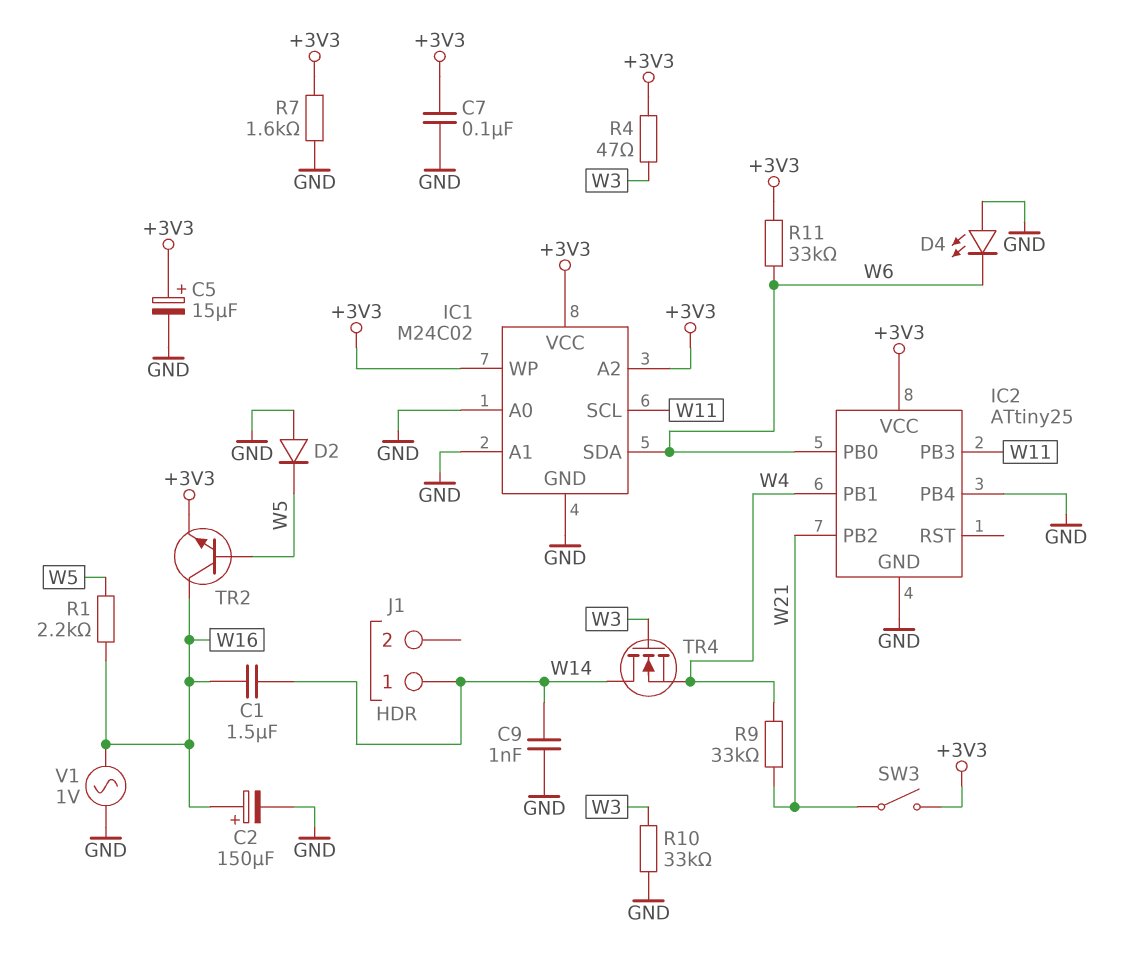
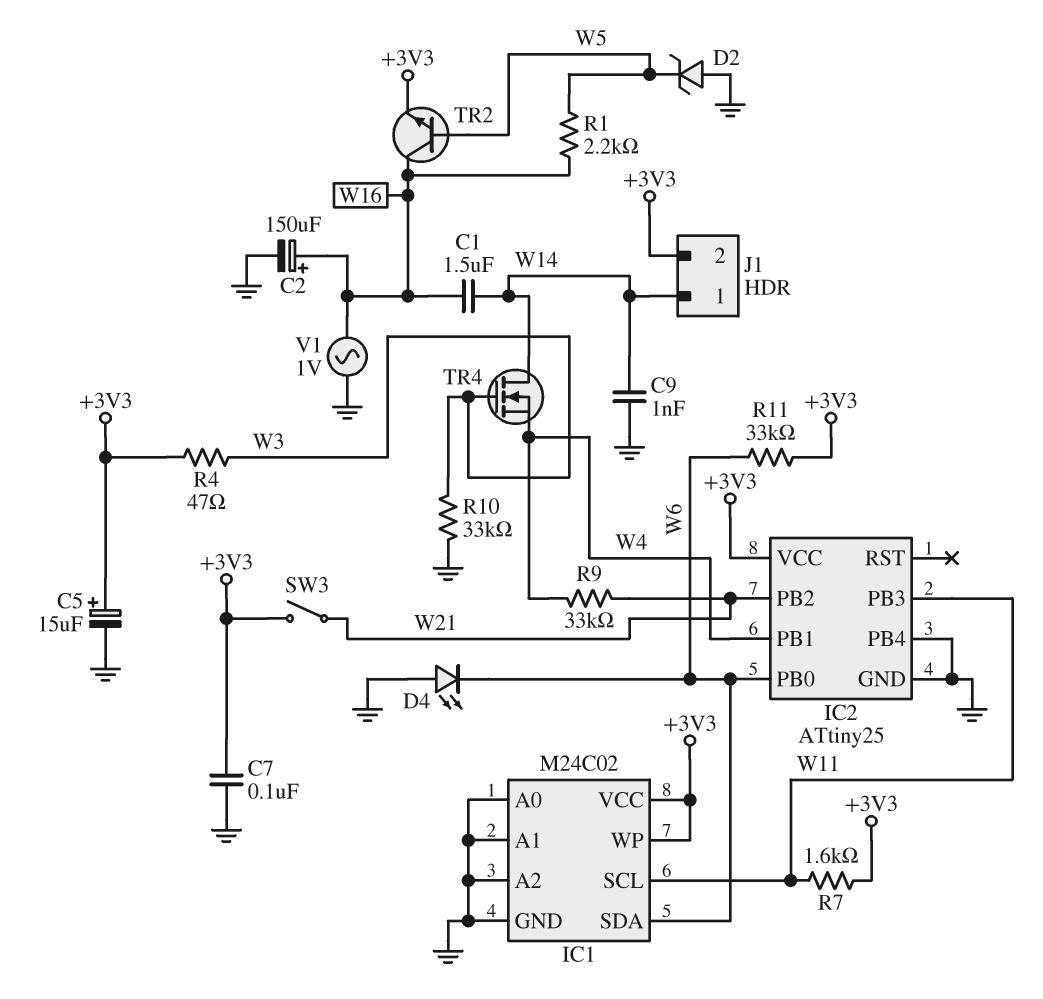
D2: diode (A GND, K W5) -> zener (A GND, K W5)
IC1 pin A2: +3V3 -> GND
J1 pin 2: none -> +3V3
R7: 1.6k (+3V3, GND) -> 1.6k (+3V3, W11)

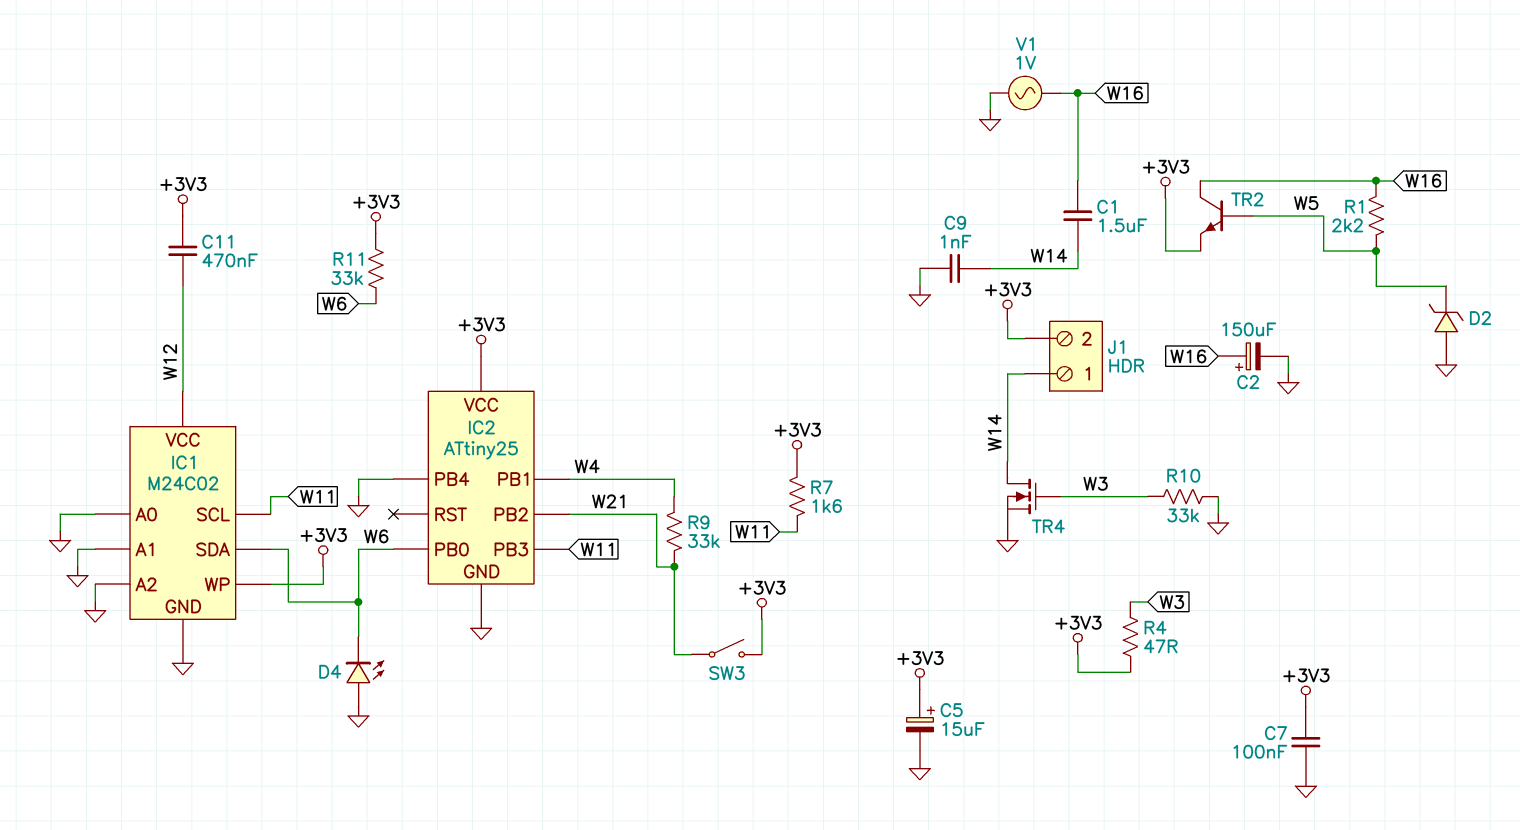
C11: none -> 470nF (+3V3, W12)
IC1 pin VCC: +3V3 -> W12
TR4: NMOS (G W3, D W14, S W4) -> NMOS (G W3, D W14, S GND)

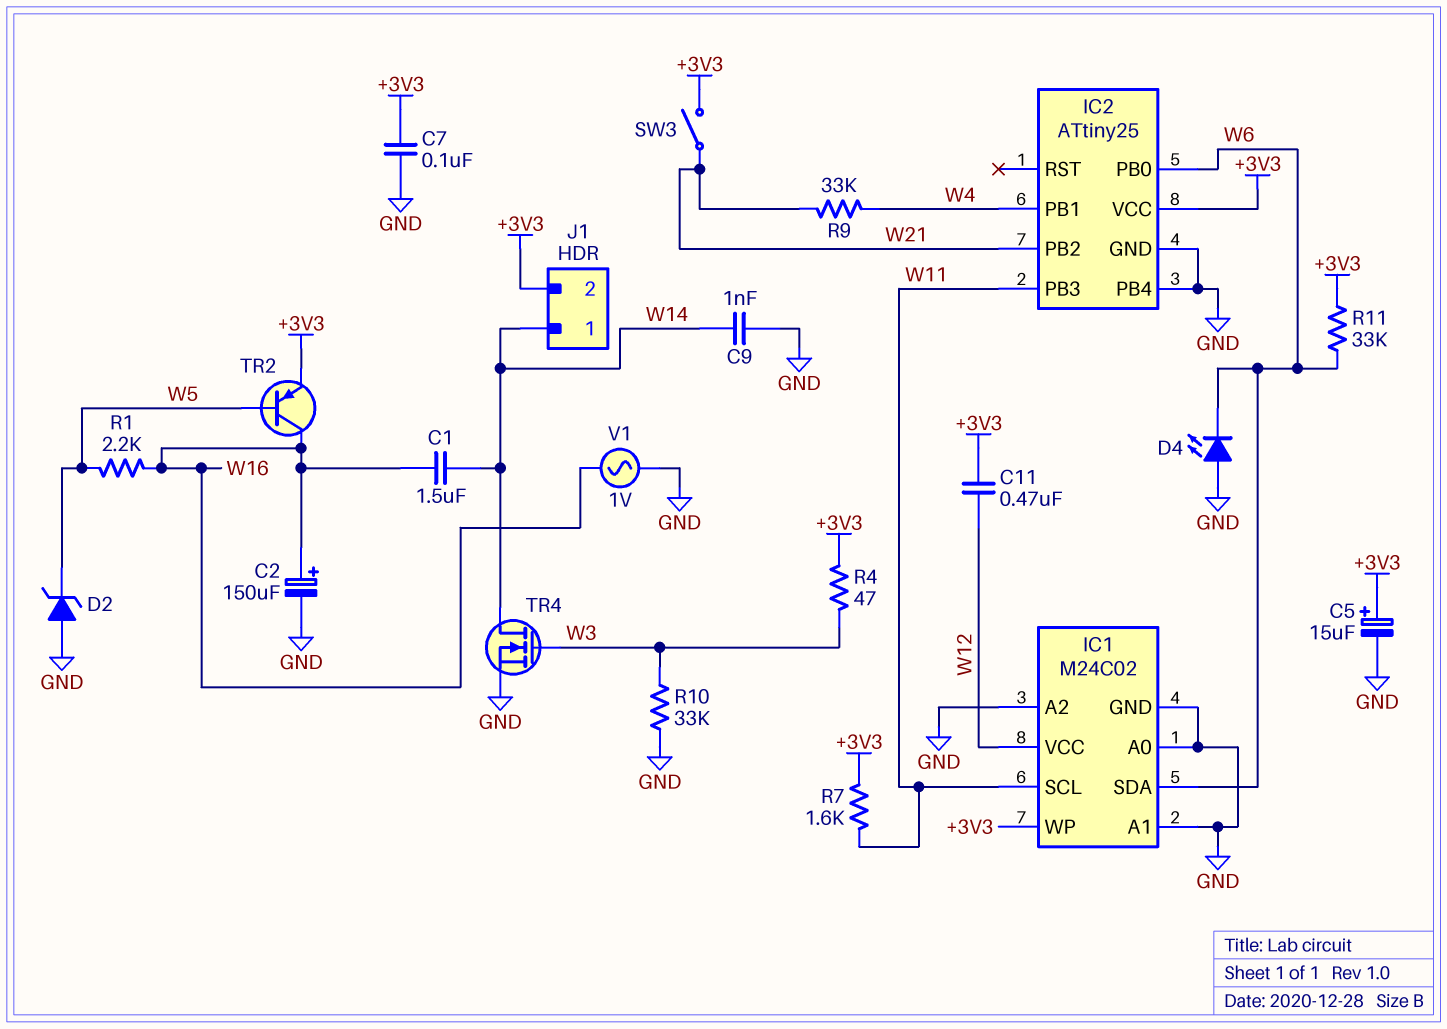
TR2: NPN (B W5, C W16, E +3V3) -> PNP (B W5, C W16, E +3V3)

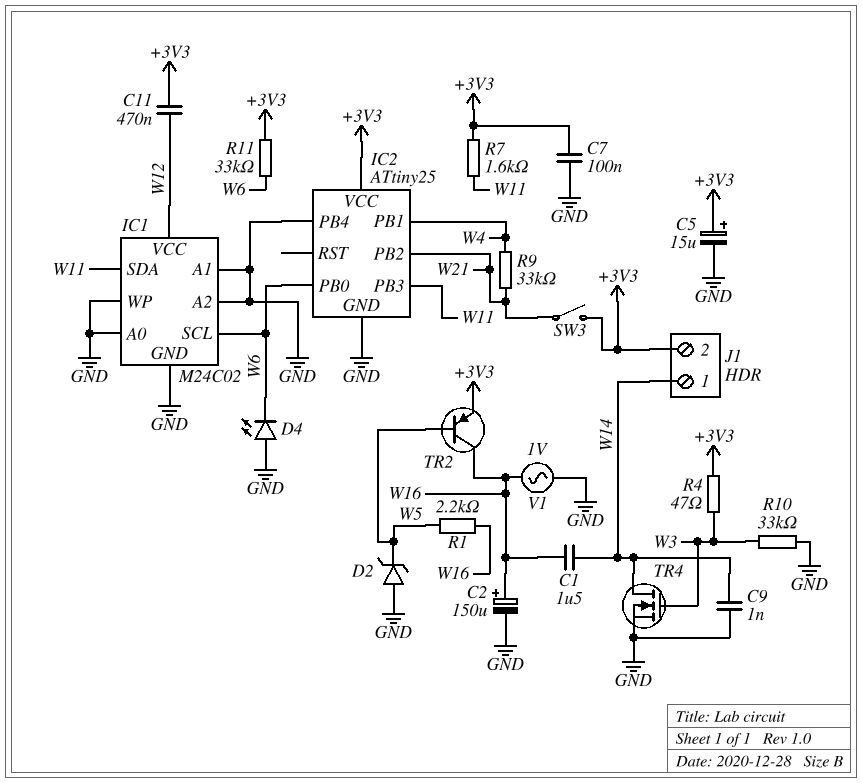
IC1 pin SCL: W11 -> W6
IC1 pin SDA: W6 -> W11
IC1 pin WP: +3V3 -> GND

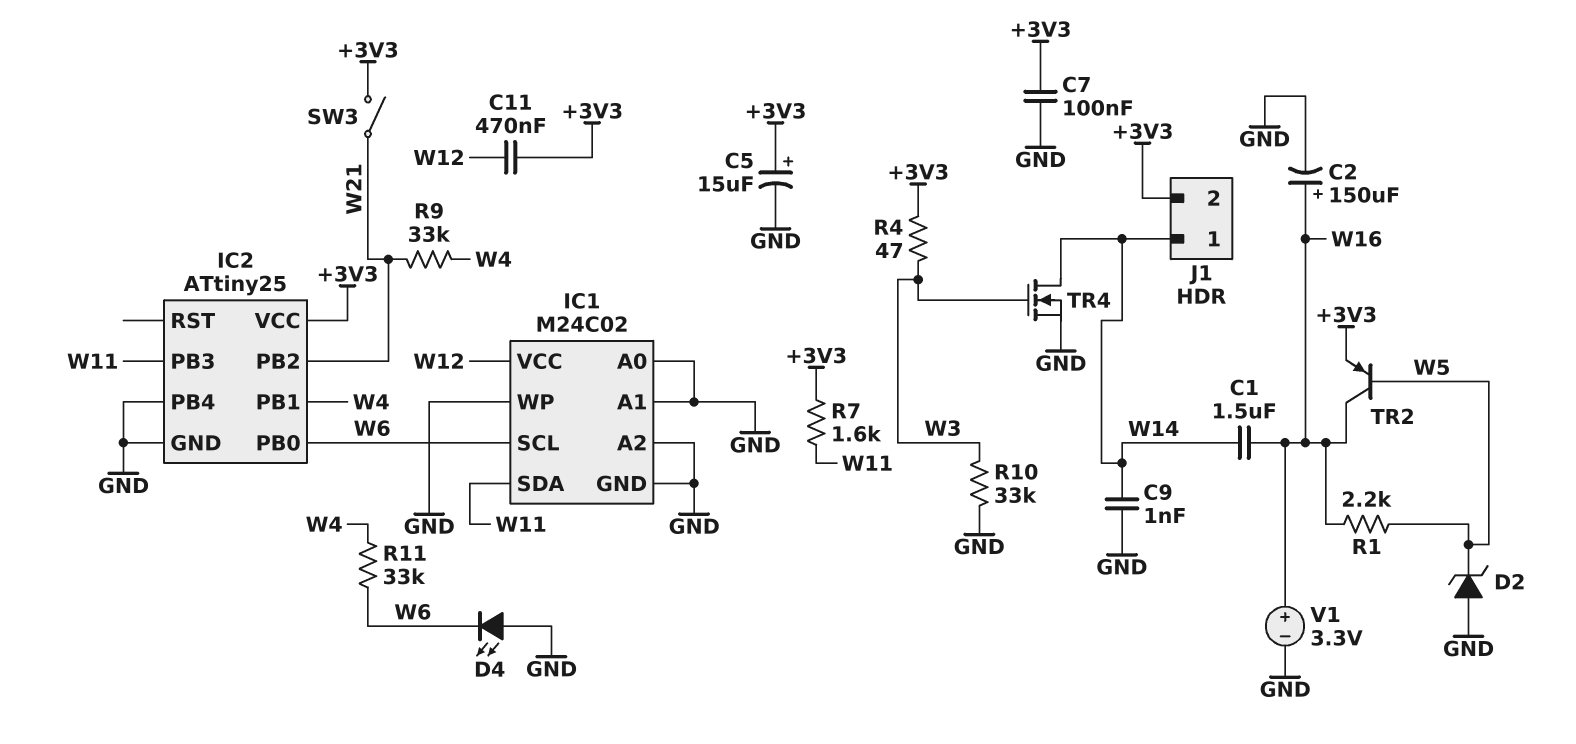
R11: 33k (+3V3, W6) -> 33k (W4, W6)
V1: AC 1V (GND, W16) -> 3.3V (plus W16, minus GND)

